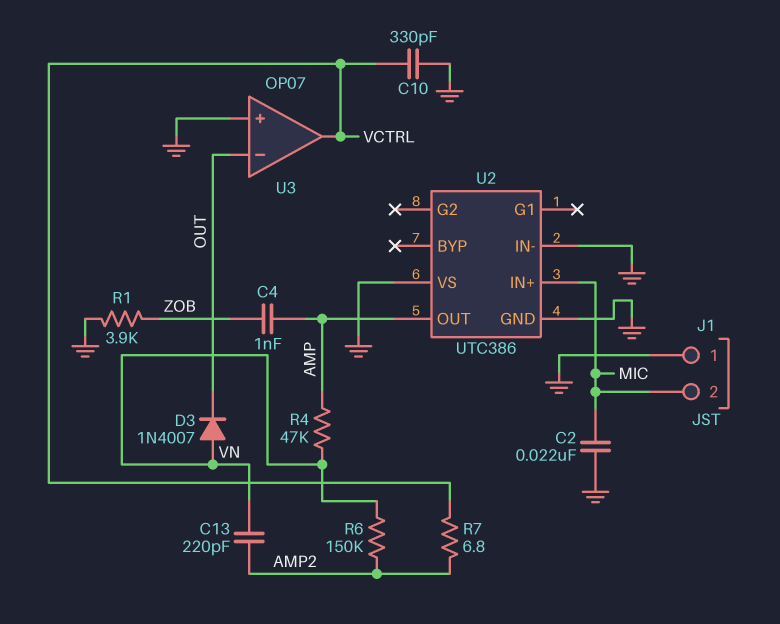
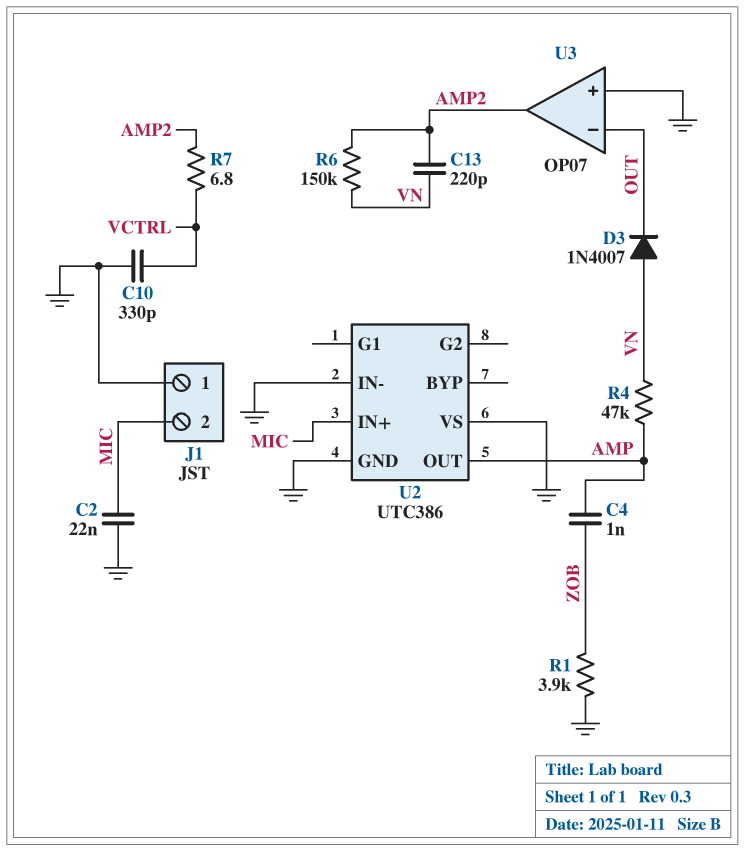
U3 pin out: VCTRL -> AMP2

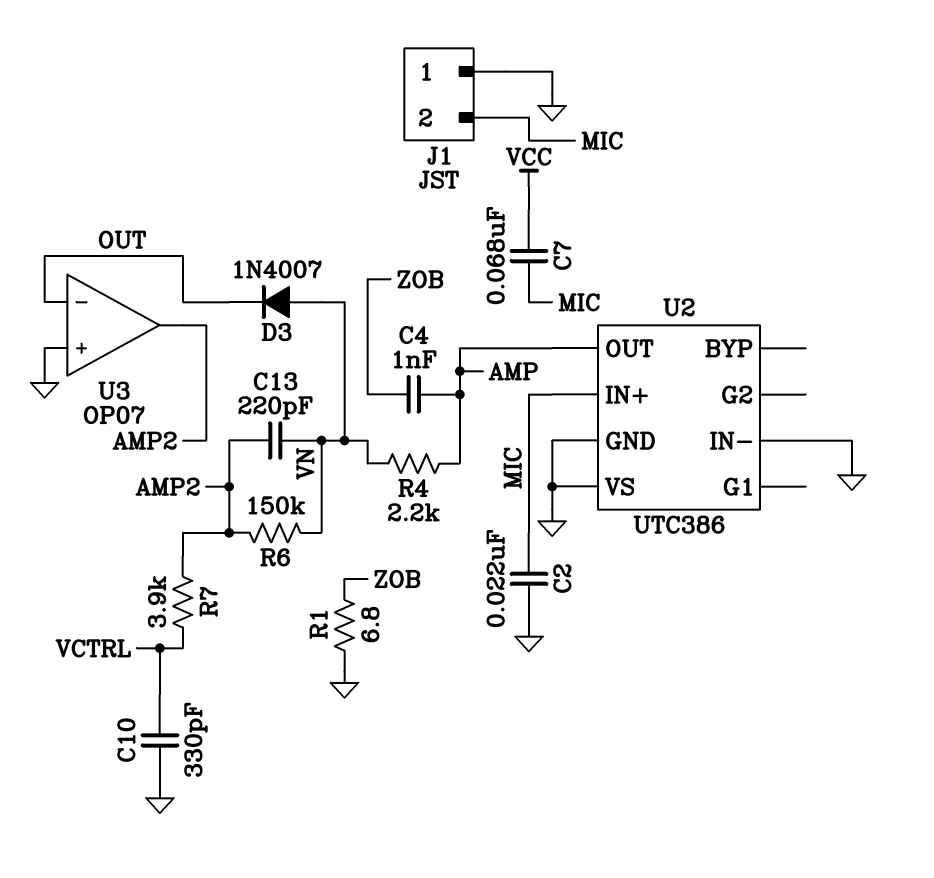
C7: none -> 68nF (MIC, VCC)
R1: 3.9k (GND, ZOB) -> 6.8 (GND, ZOB)
R4: 47k (AMP, VN) -> 2.2k (AMP, VN)
R7: 6.8 (AMP2, VCTRL) -> 3.9k (AMP2, VCTRL)

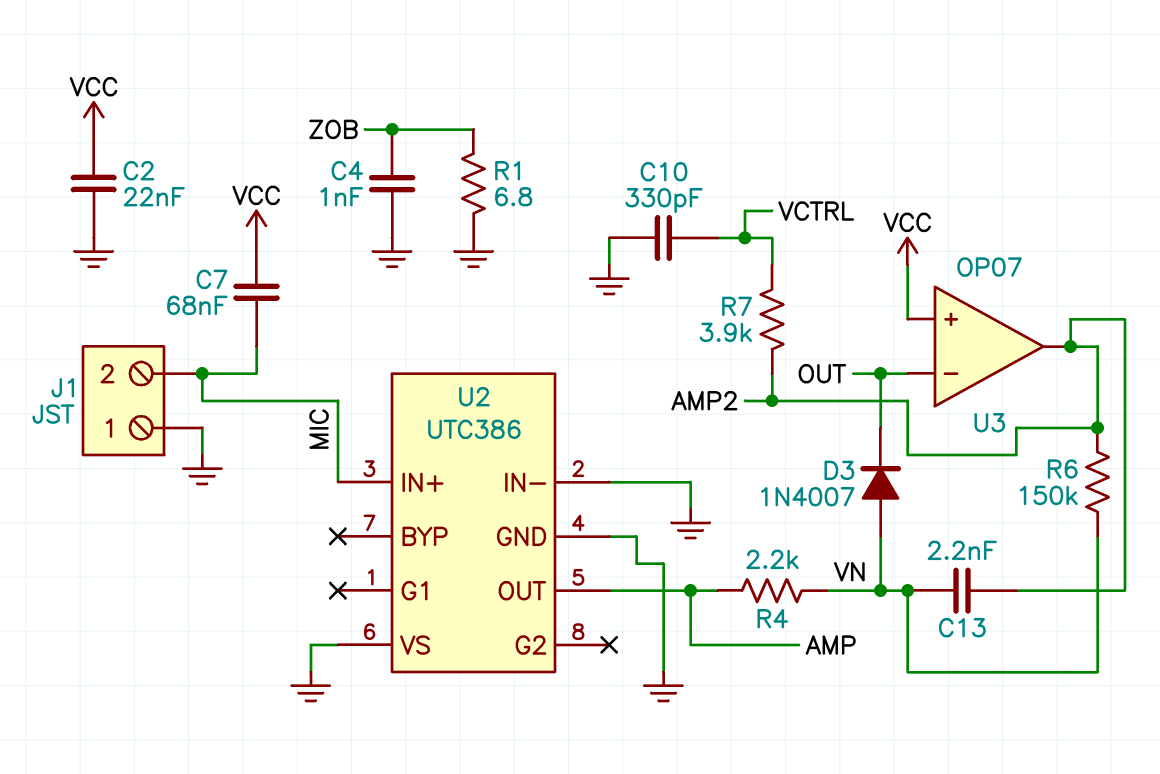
C2: 22nF (GND, MIC) -> 22nF (GND, VCC)
C4: 1nF (AMP, ZOB) -> 1nF (GND, ZOB)
C13: 220pF (AMP2, VN) -> 2.2nF (AMP2, VN)
U3 pin in+: GND -> VCC

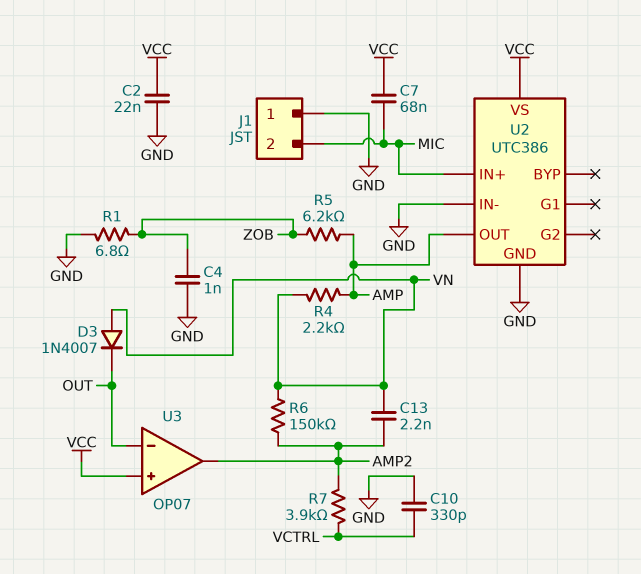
R5: none -> 6.2k (AMP, ZOB)
U2 pin VS: GND -> VCC

